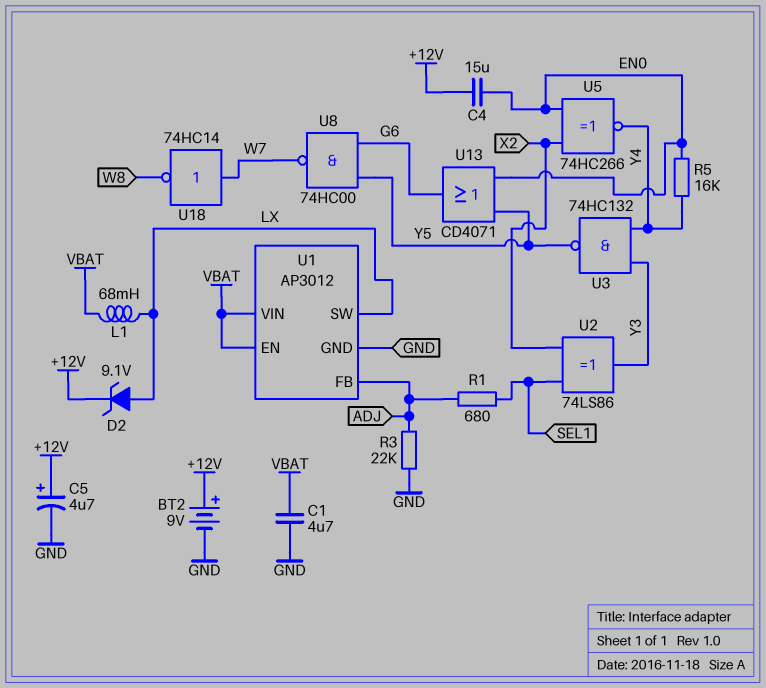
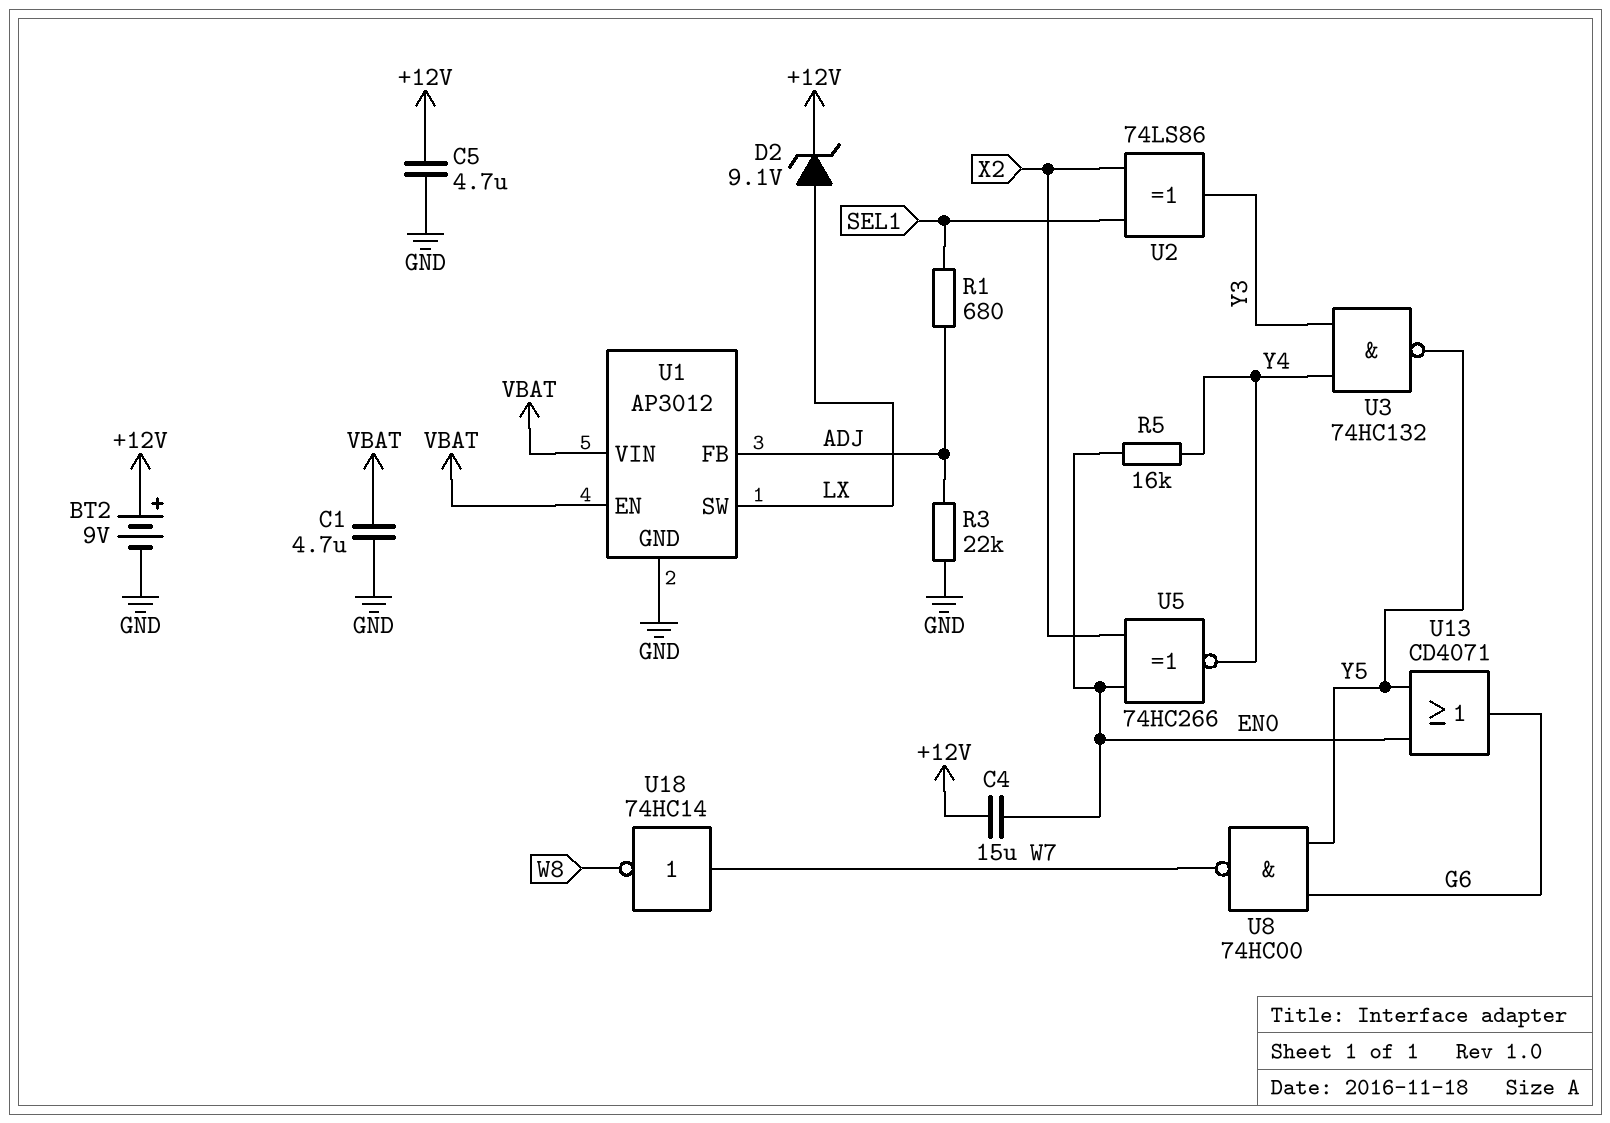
C5: 4.7uF (plus +12V, minus GND) -> 4.7uF (+12V, GND)
L1: 68mH (LX, VBAT) -> none

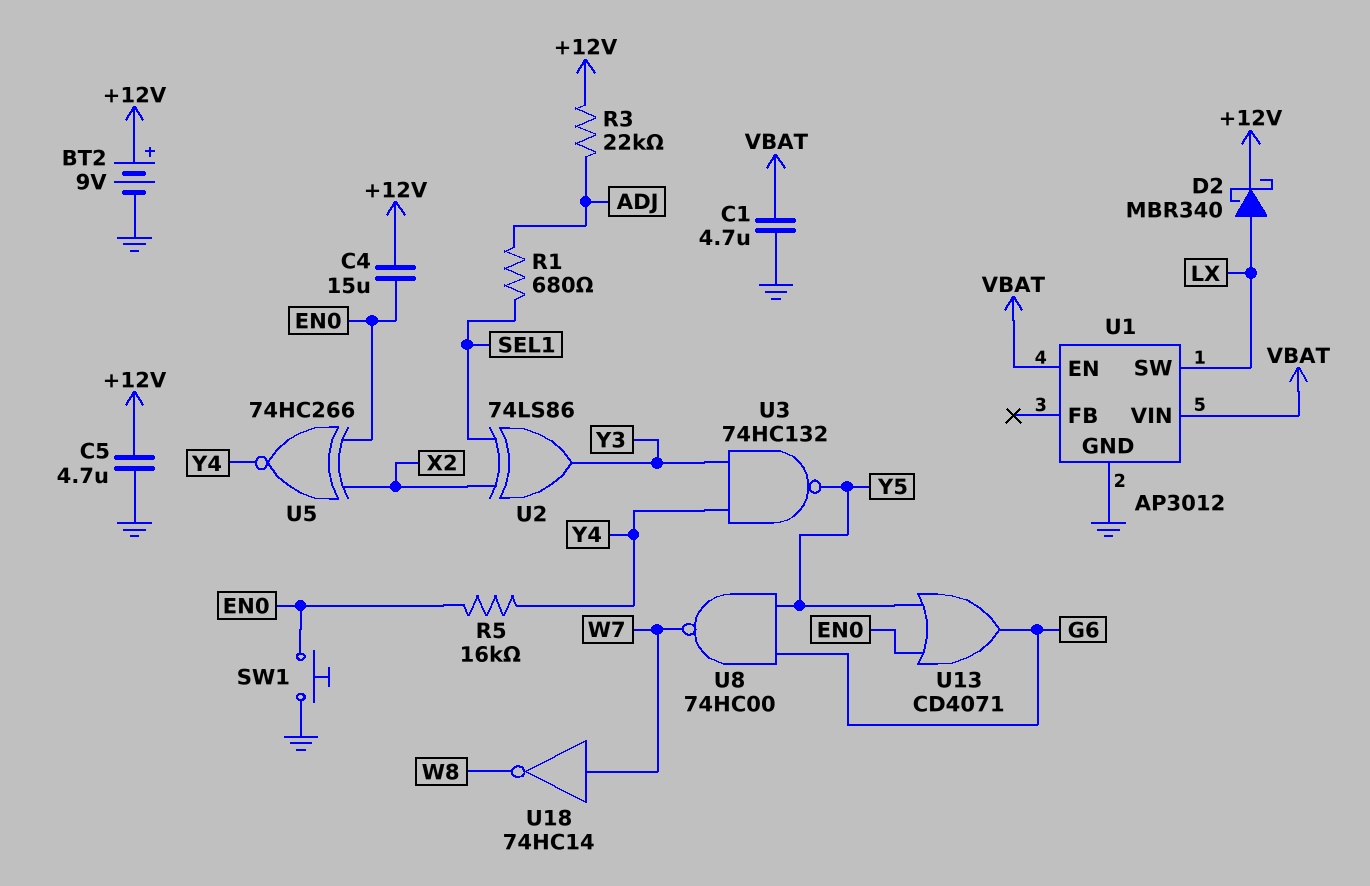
D2: zener 9.1V (A LX, K +12V) -> schottky MBR340 (A LX, K +12V)
R3: 22k (ADJ, GND) -> 22k (+12V, ADJ)
SW1: none -> button (EN0, GND)
U1 pin FB: ADJ -> none

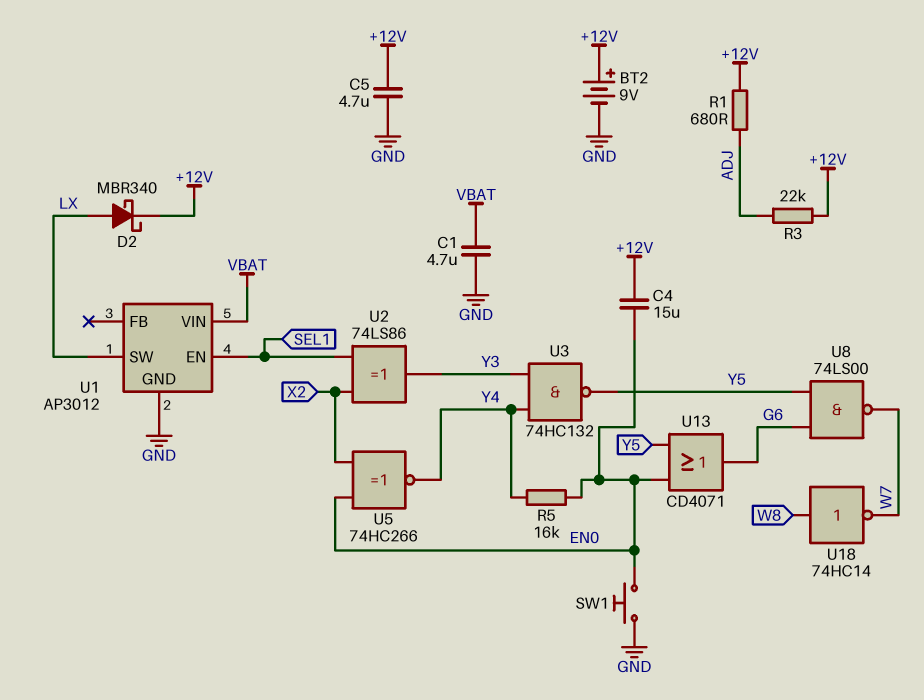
R1: 680 (ADJ, SEL1) -> 680 (+12V, ADJ)
U1 pin EN: VBAT -> SEL1
U8: NAND 74HC00 (in G6, in Y5, out W7) -> NAND 74LS00 (in G6, in Y5, out W7)
U18: NOT 74HC14 (in W7, out W8) -> NOT 74HC14 (in W8, out W7)

